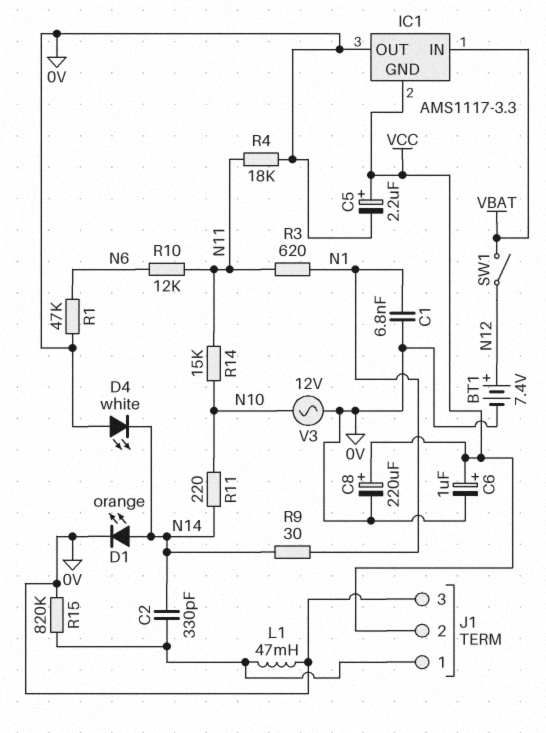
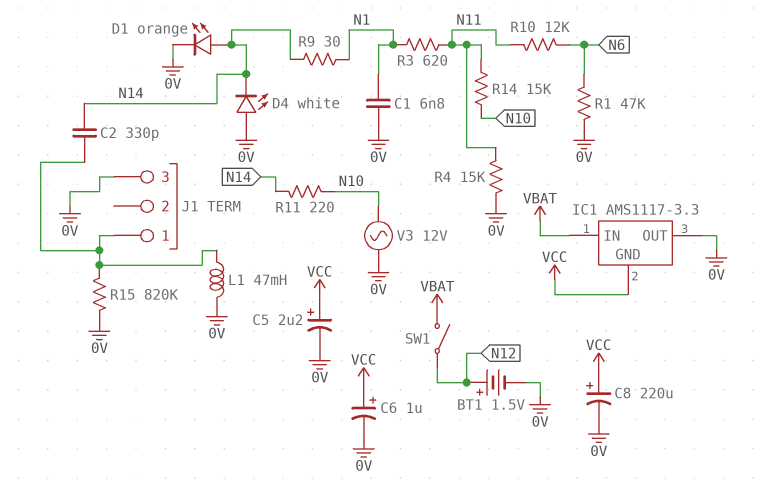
BT1: 7.4V (plus N12, minus 0V) -> 1.5V (plus N12, minus 0V)
J1 pin 2: VCC -> none
R4: 18k (0V, N11) -> 15k (0V, N11)

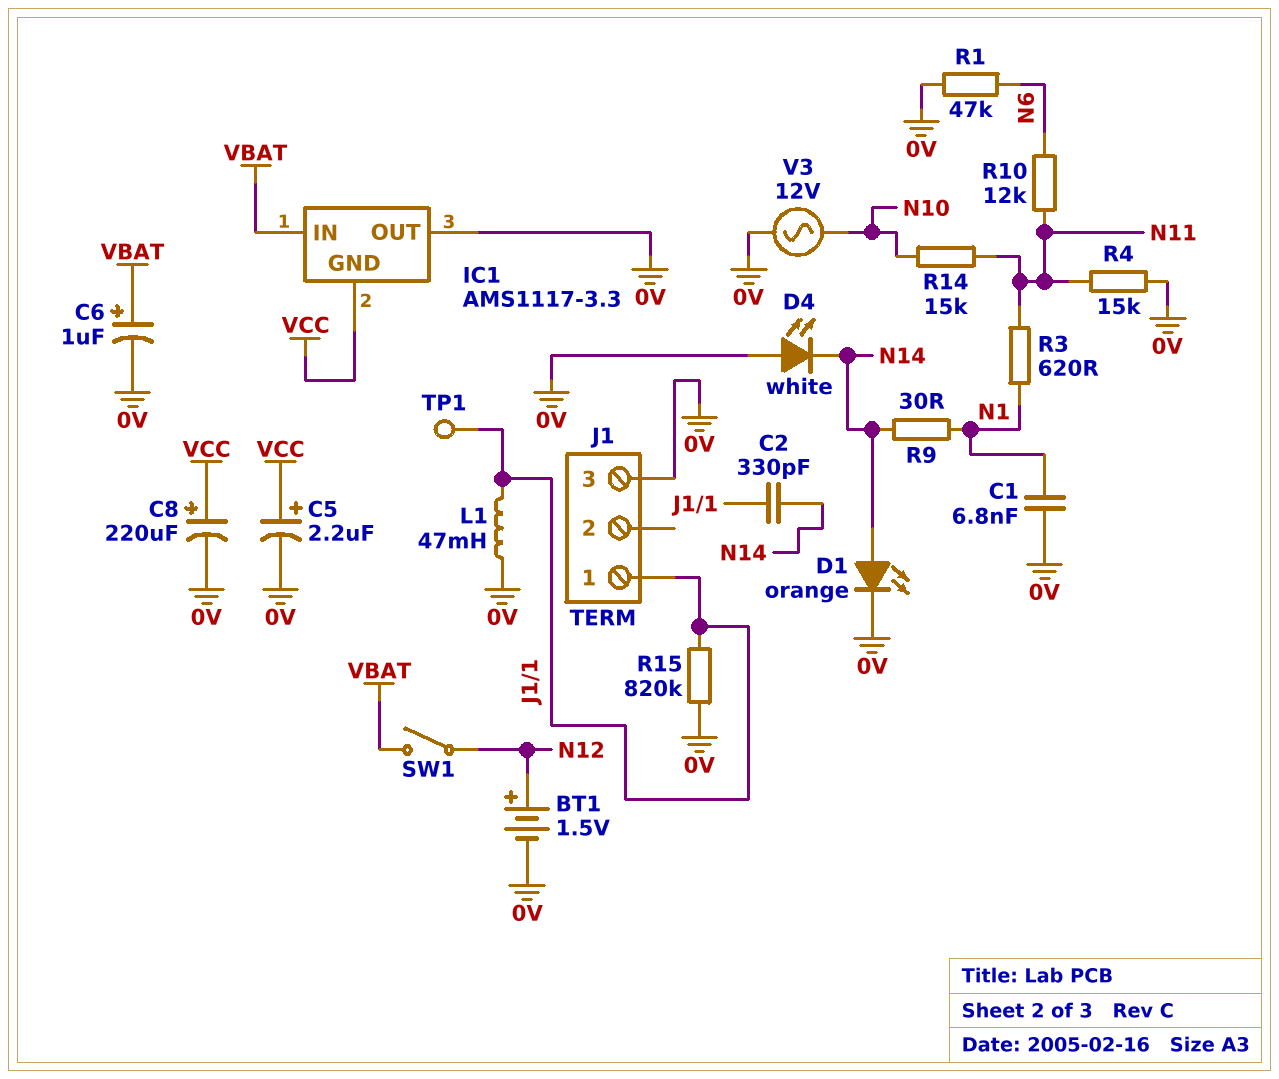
C6: 1uF (plus VCC, minus 0V) -> 1uF (plus VBAT, minus 0V)
R11: 220 (N10, N14) -> none
TP1: none -> test point (J1/1)

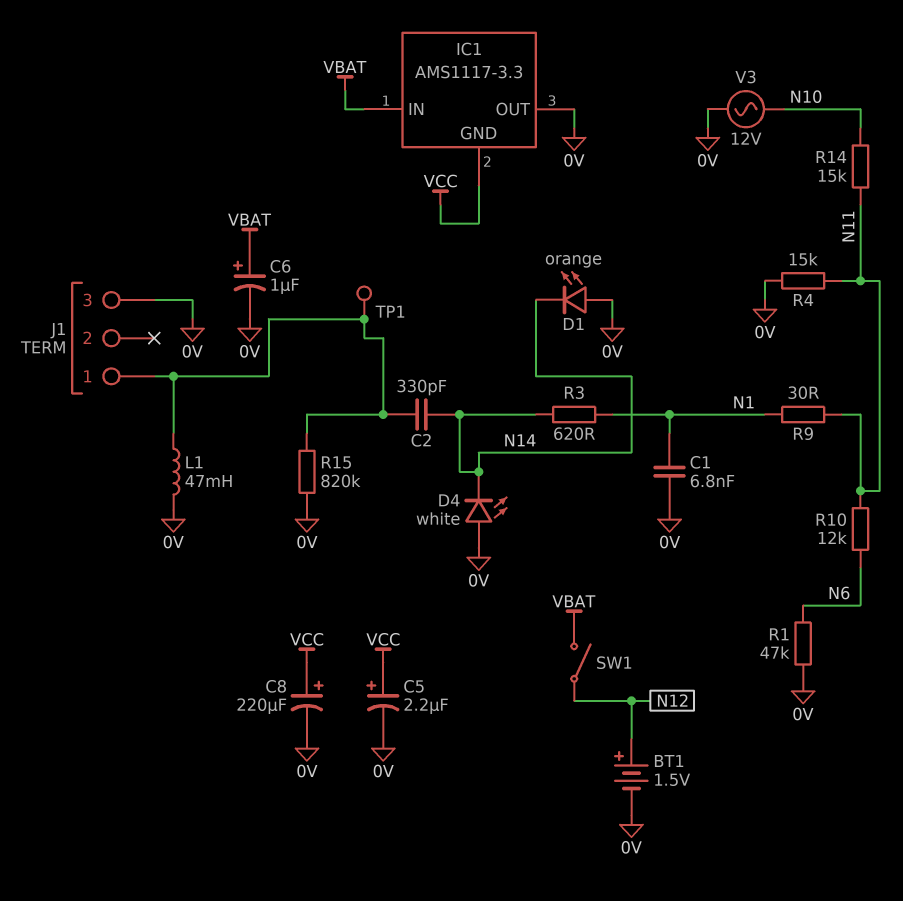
D1: LED orange (A N14, K 0V) -> LED orange (A 0V, K N14)
R3: 620 (N1, N11) -> 620 (N1, N14)
R9: 30 (N1, N14) -> 30 (N1, N11)

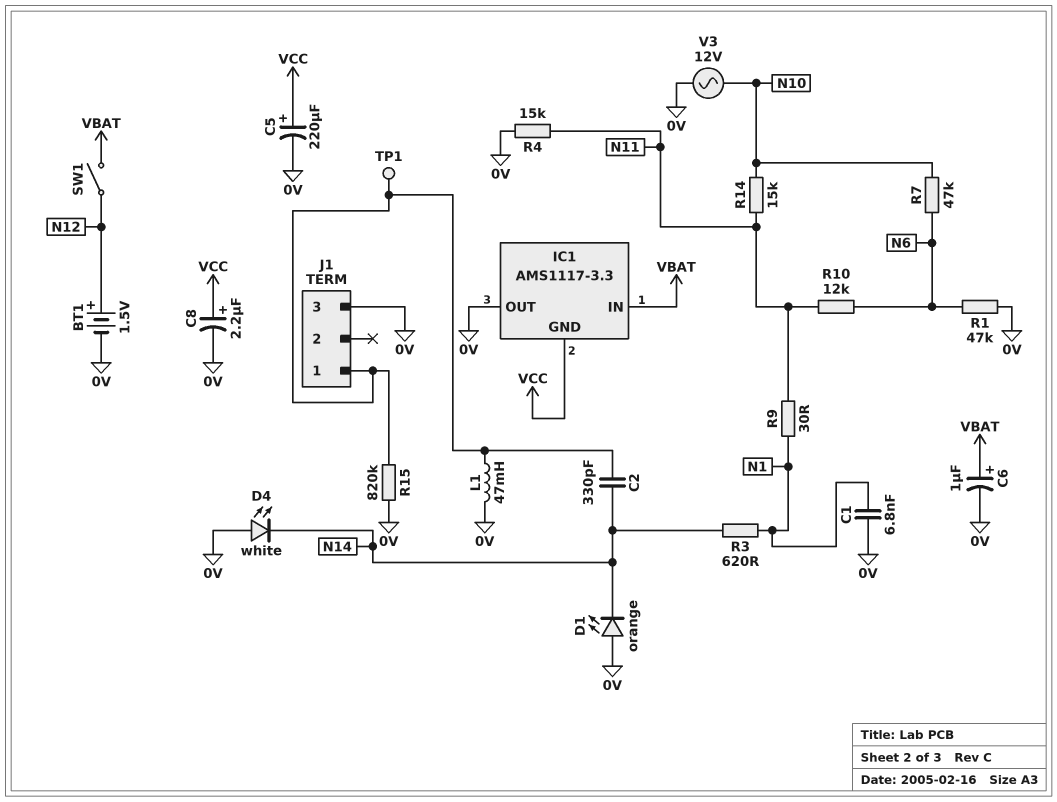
C5: 2.2uF (plus VCC, minus 0V) -> 220uF (plus VCC, minus 0V)
C8: 220uF (plus VCC, minus 0V) -> 2.2uF (plus VCC, minus 0V)
R7: none -> 47k (N6, N10)

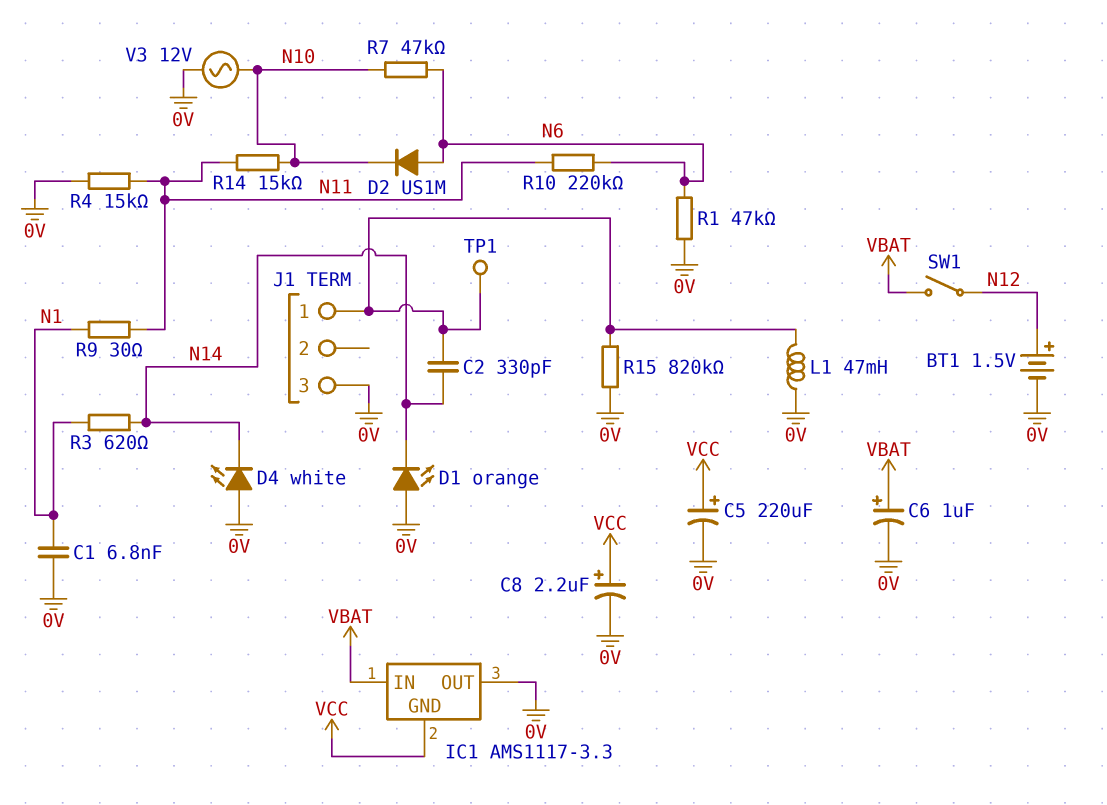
D2: none -> diode US1M (A N6, K N10)
R10: 12k (N6, N11) -> 220k (N6, N11)

